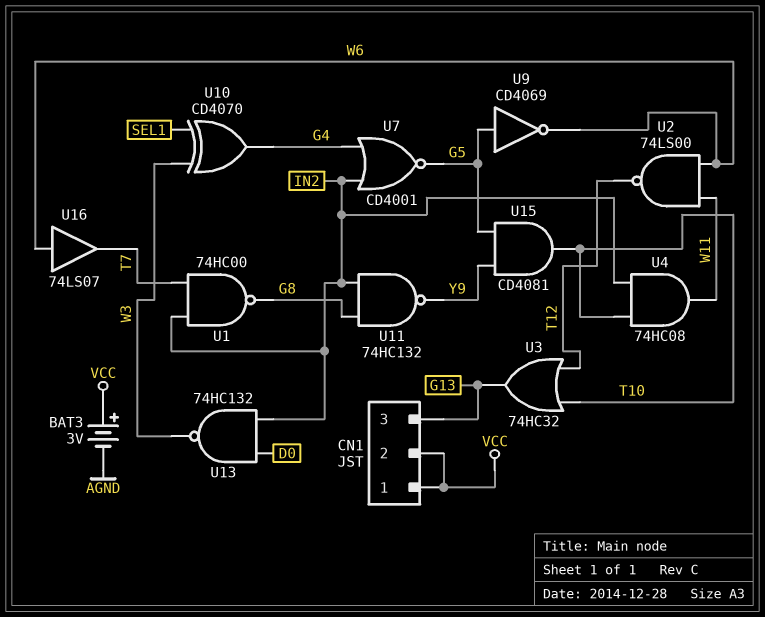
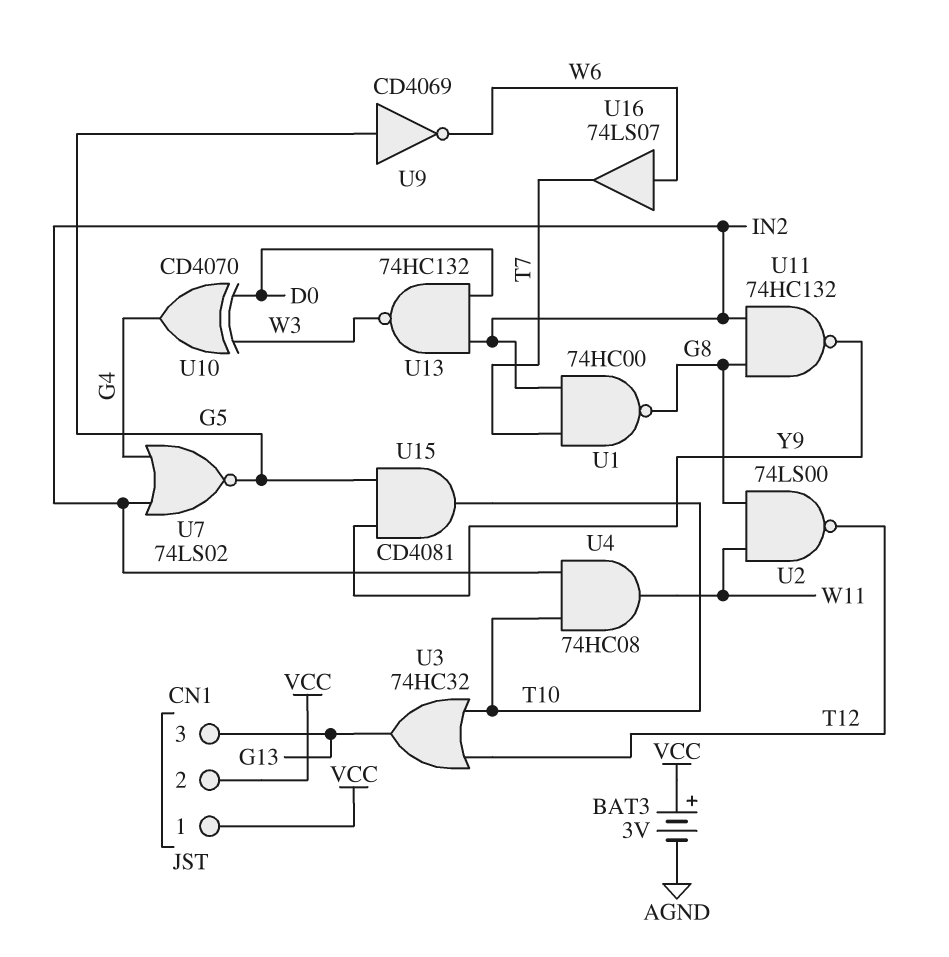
U2: NAND 74LS00 (in W6, in W11, out T12) -> NAND 74LS00 (in G8, in W11, out T12)
U7: NOR CD4001 (in G4, in IN2, out G5) -> NOR 74LS02 (in G4, in IN2, out G5)
U10: XOR CD4070 (in SEL1, in W3, out G4) -> XOR CD4070 (in D0, in W3, out G4)

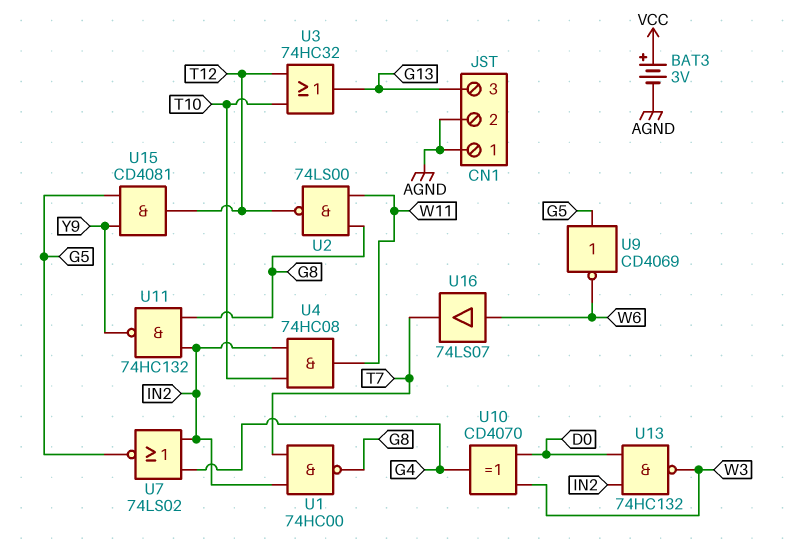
CN1 pin 1: VCC -> AGND
CN1 pin 2: VCC -> AGND
U15: AND CD4081 (in G5, in Y9, out T10) -> AND CD4081 (in G5, in Y9, out T12)

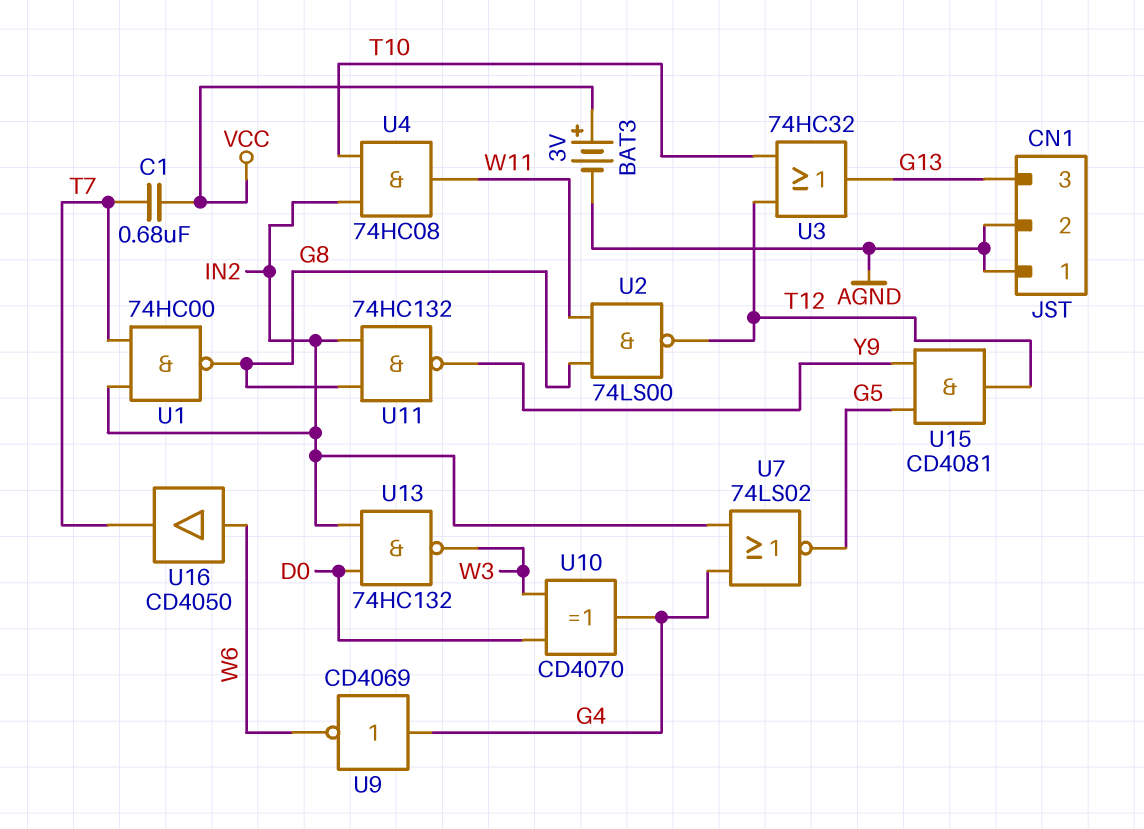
C1: none -> 680nF (T7, VCC)
U9: NOT CD4069 (in G5, out W6) -> NOT CD4069 (in G4, out W6)
U16: buffer 74LS07 (in W6, out T7) -> buffer CD4050 (in W6, out T7)

